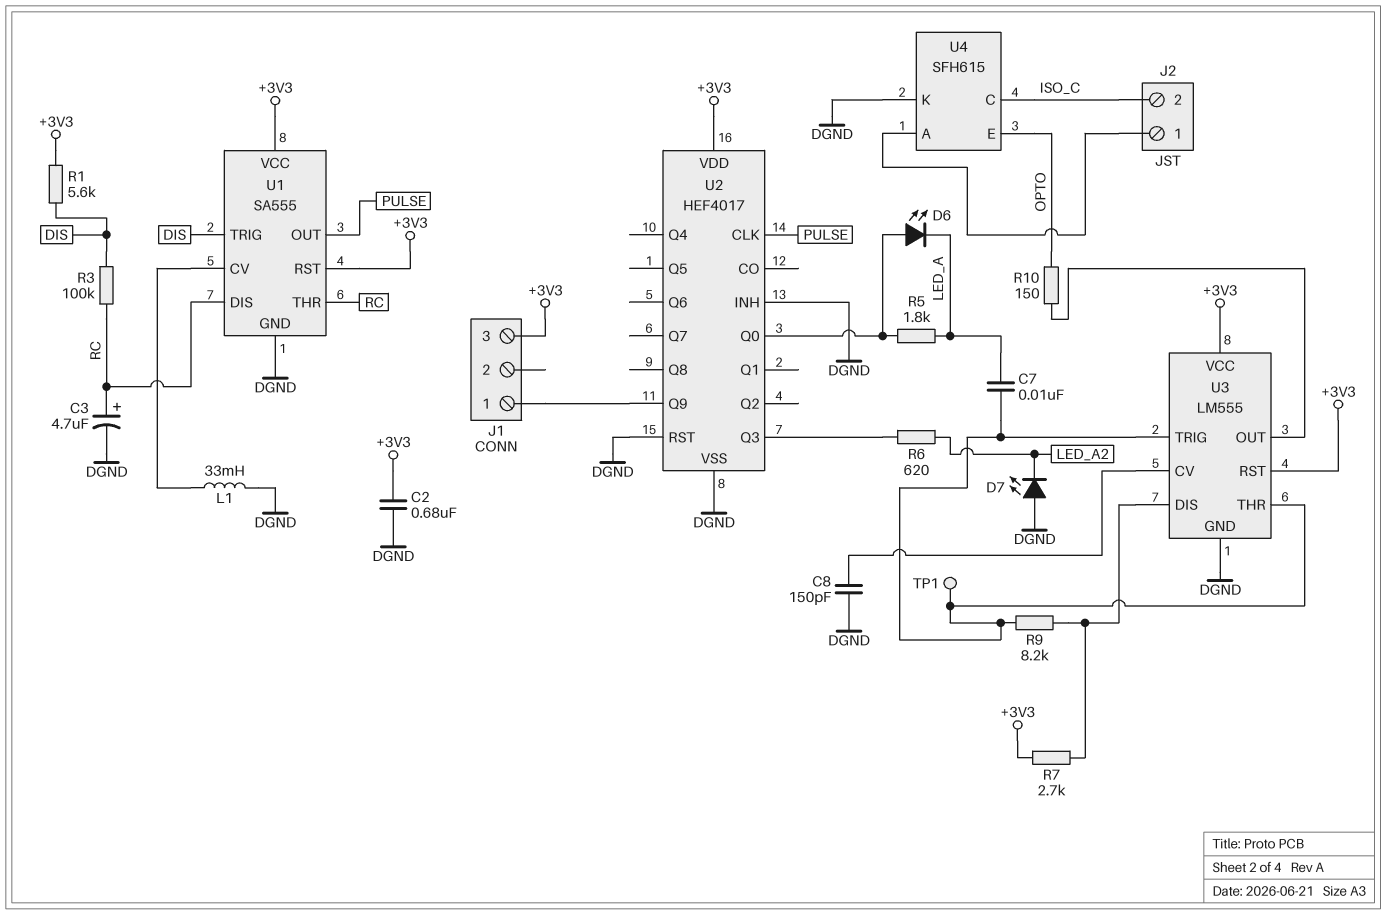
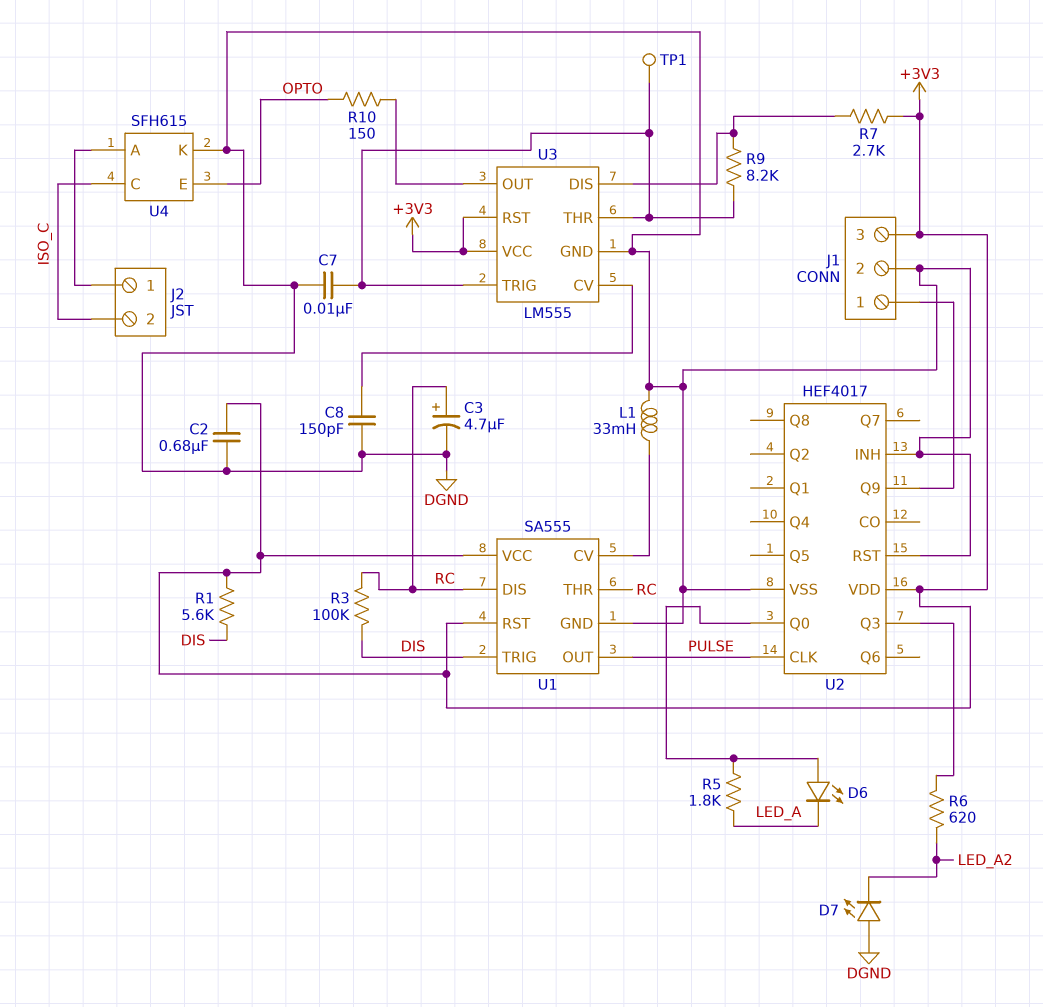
C7: 10nF (LED_A, U3/THR) -> 10nF (DGND, U3/THR)
J1 pin 2: none -> DGND

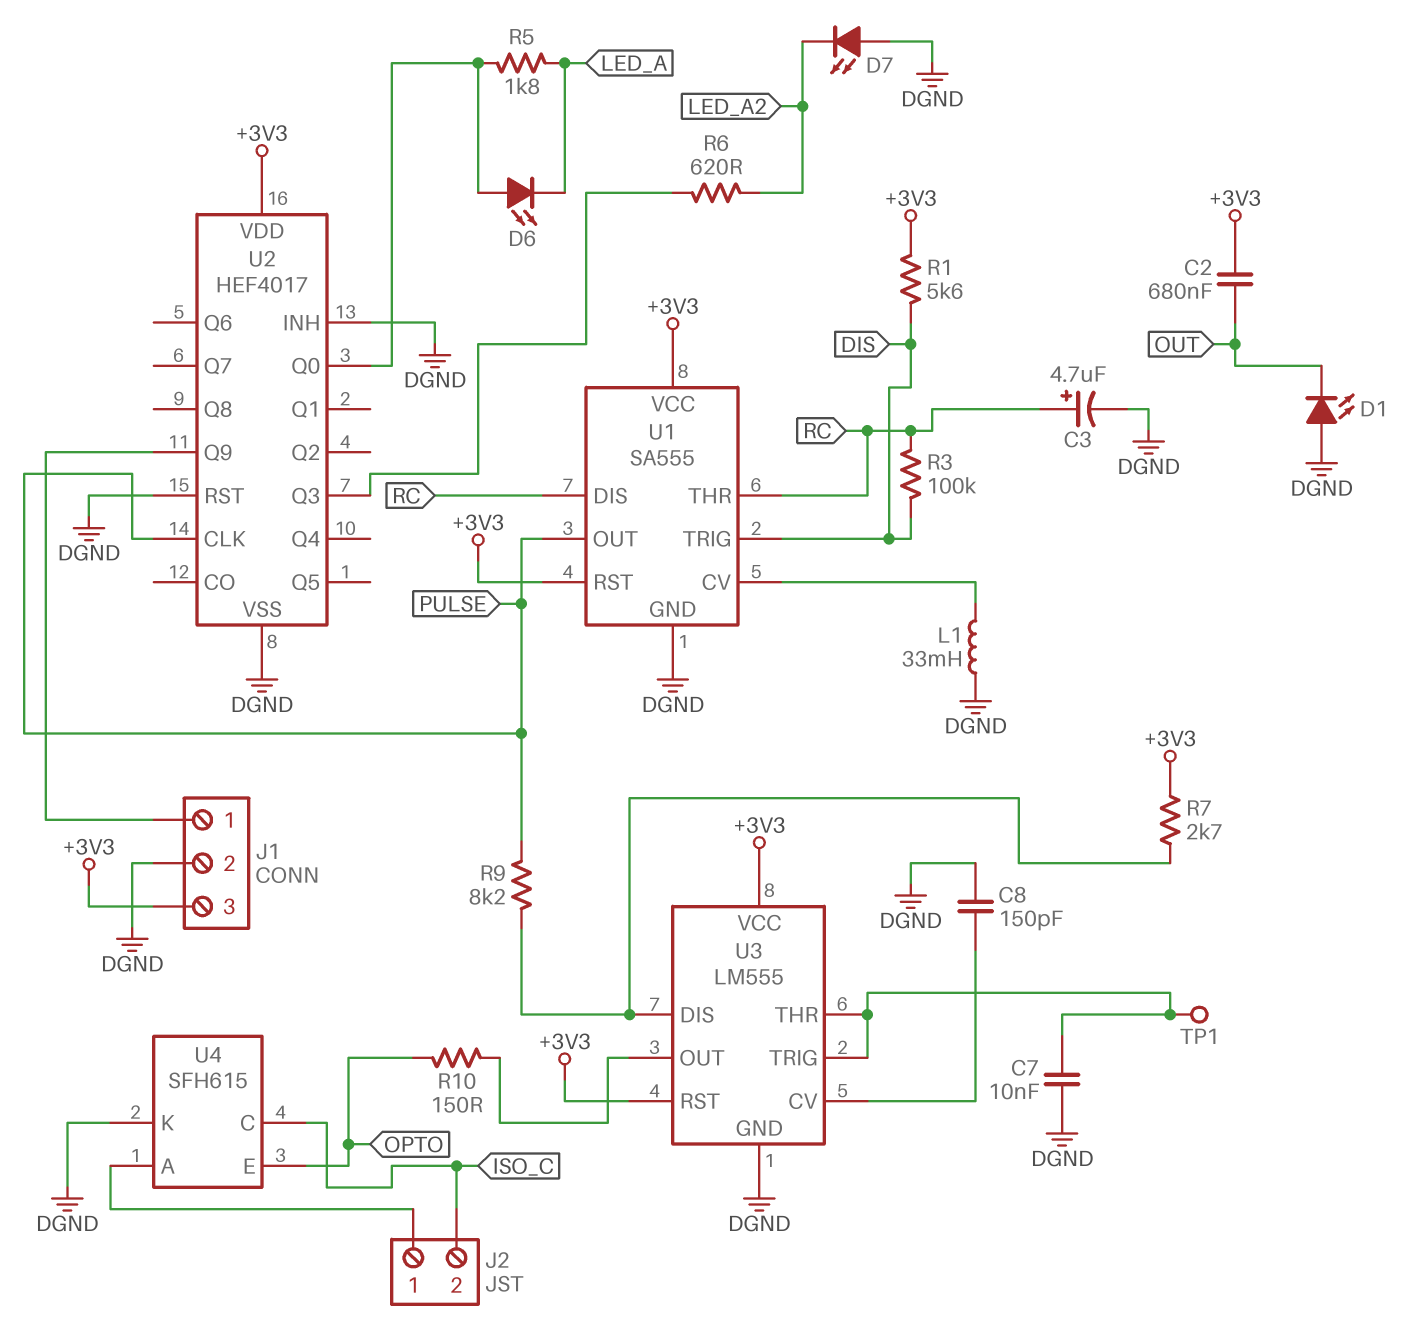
C2: 680nF (+3V3, DGND) -> 680nF (+3V3, OUT)
D1: none -> LED (A DGND, K OUT)
R9: 8.2k (U3/DIS, U3/THR) -> 8.2k (PULSE, U3/DIS)

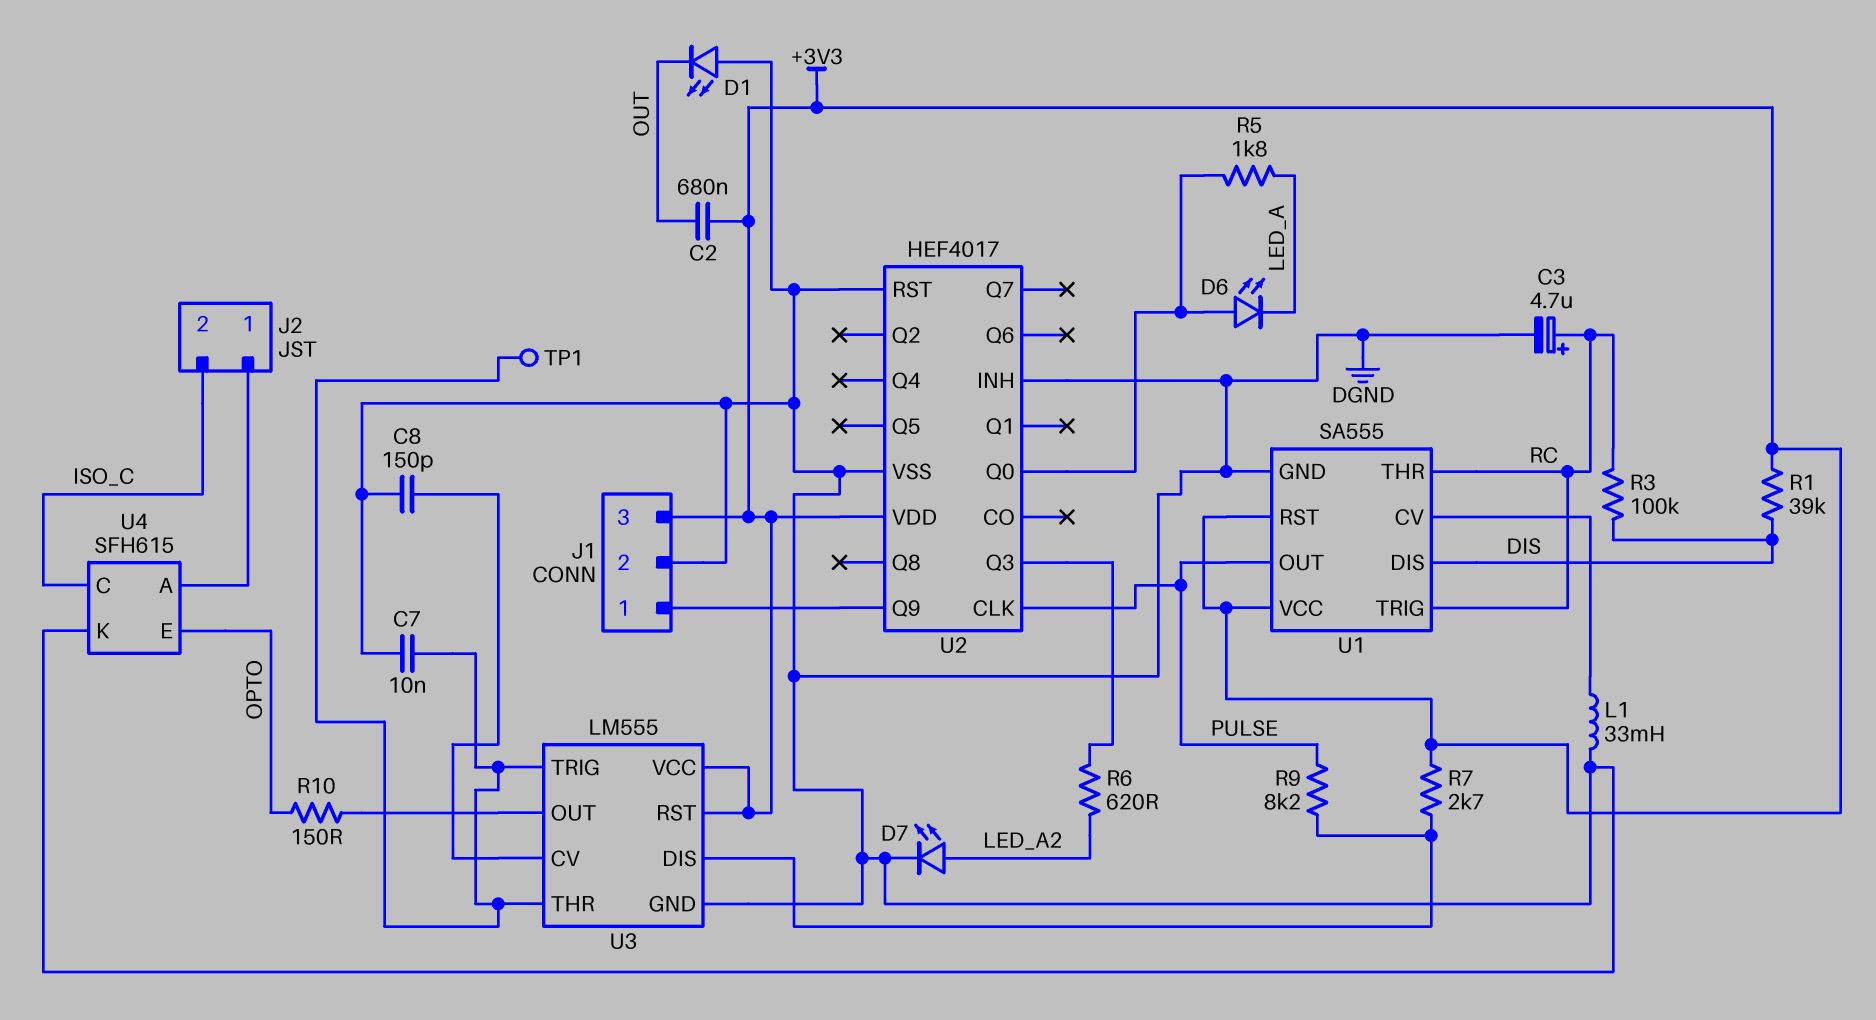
D7: LED (A DGND, K LED_A2) -> LED (A LED_A2, K DGND)
R1: 5.6k (+3V3, DIS) -> 39k (+3V3, DIS)
U1 pin DIS: RC -> DIS
U1 pin TRIG: DIS -> RC

